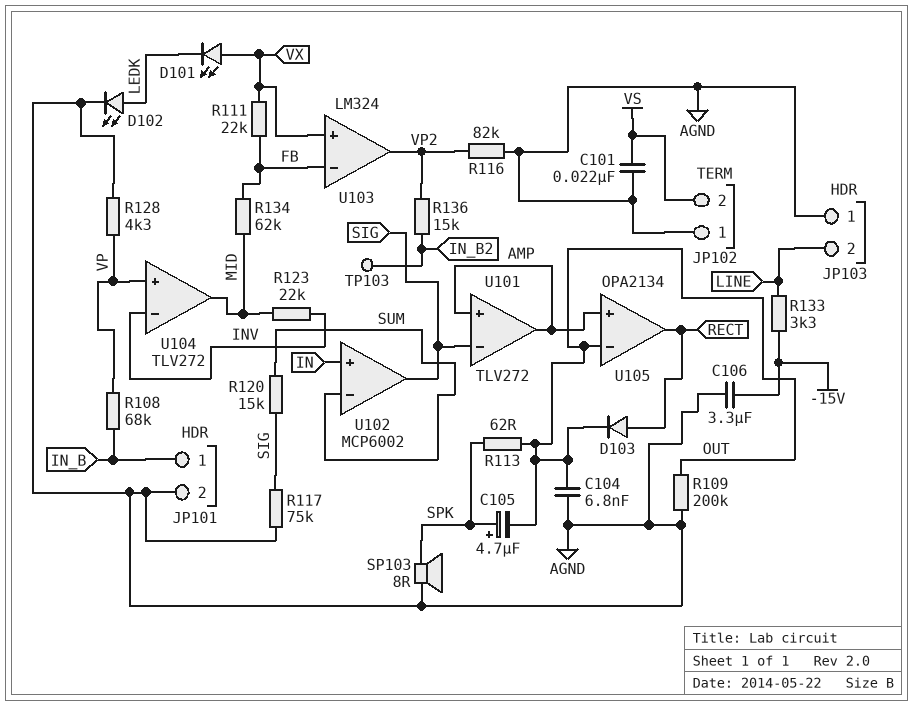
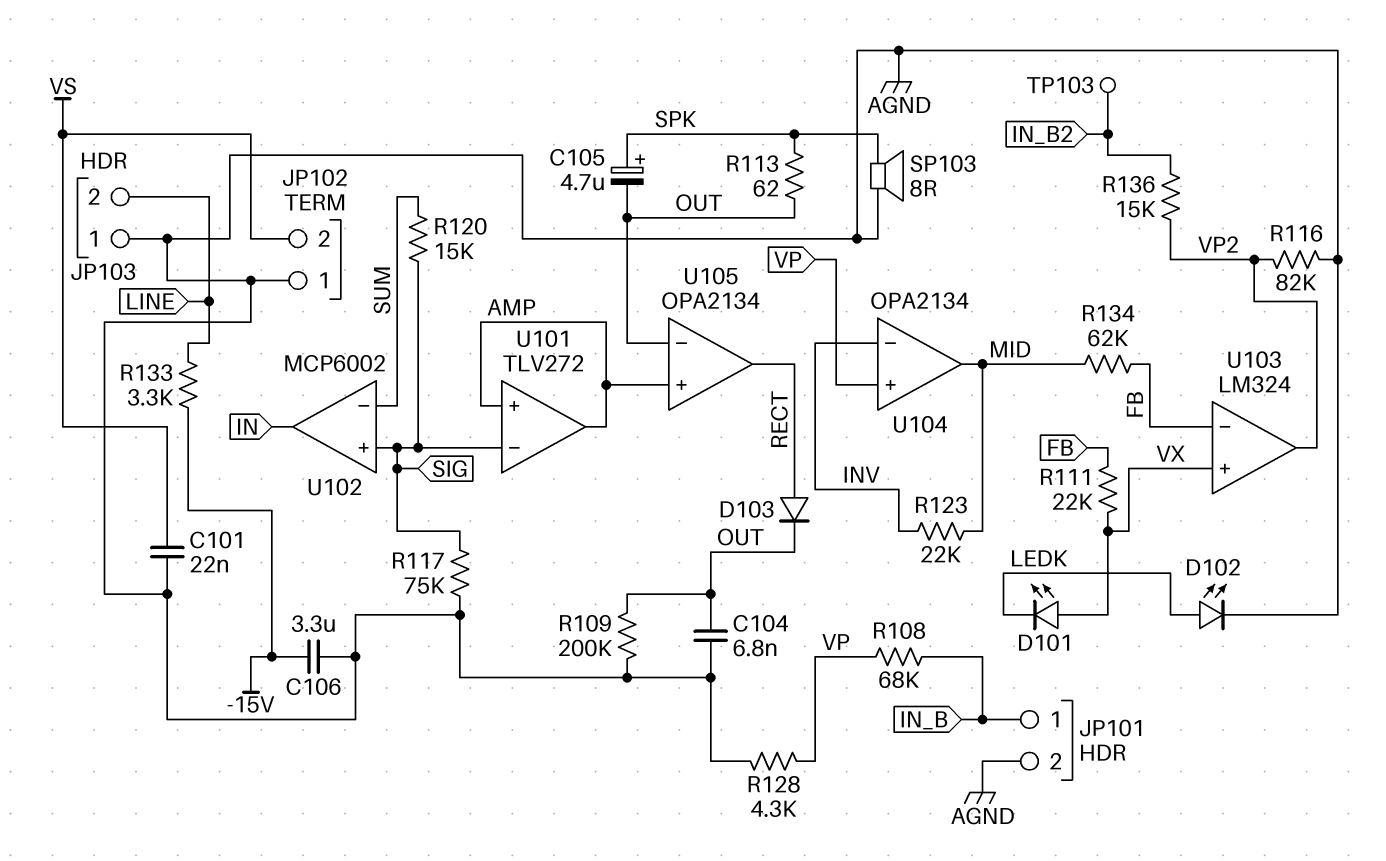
U102 pin in+: IN -> SIG
U102 pin out: SIG -> IN
U104: TLV272 -> OPA2134

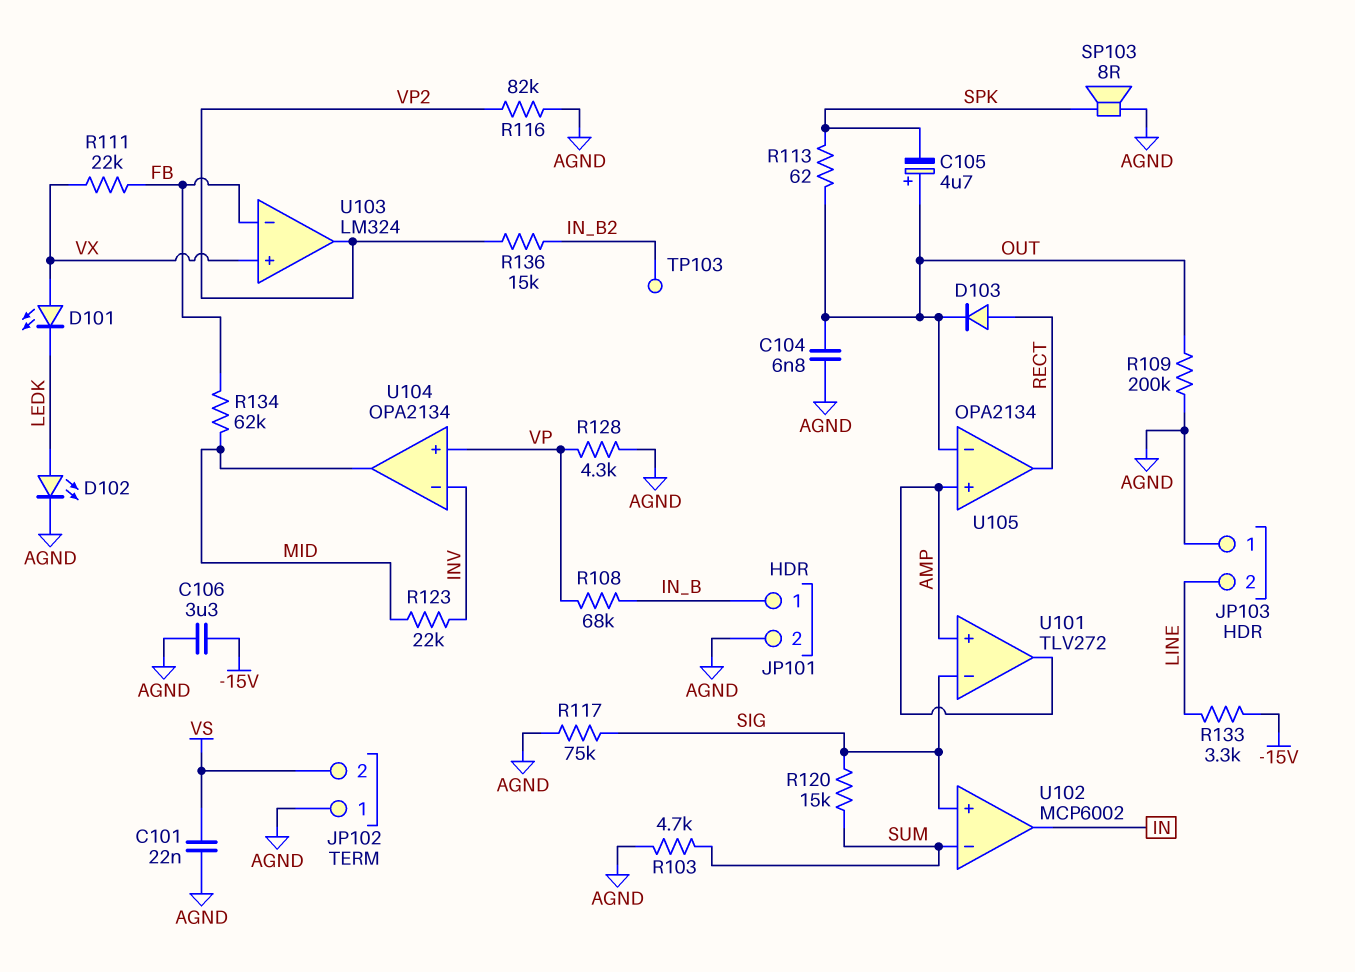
C105: 4.7uF (plus SPK, minus OUT) -> 4.7uF (plus OUT, minus SPK)
R103: none -> 4.7k (AGND, SUM)

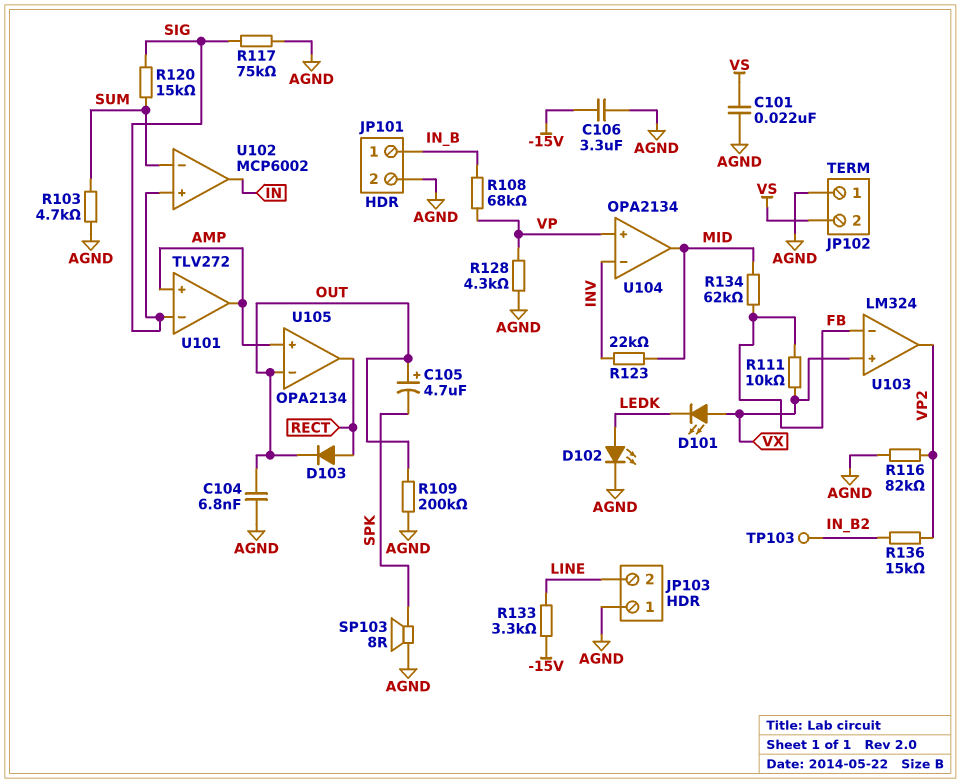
R111: 22k (FB, VX) -> 10k (FB, VX)
R113: 62 (OUT, SPK) -> none

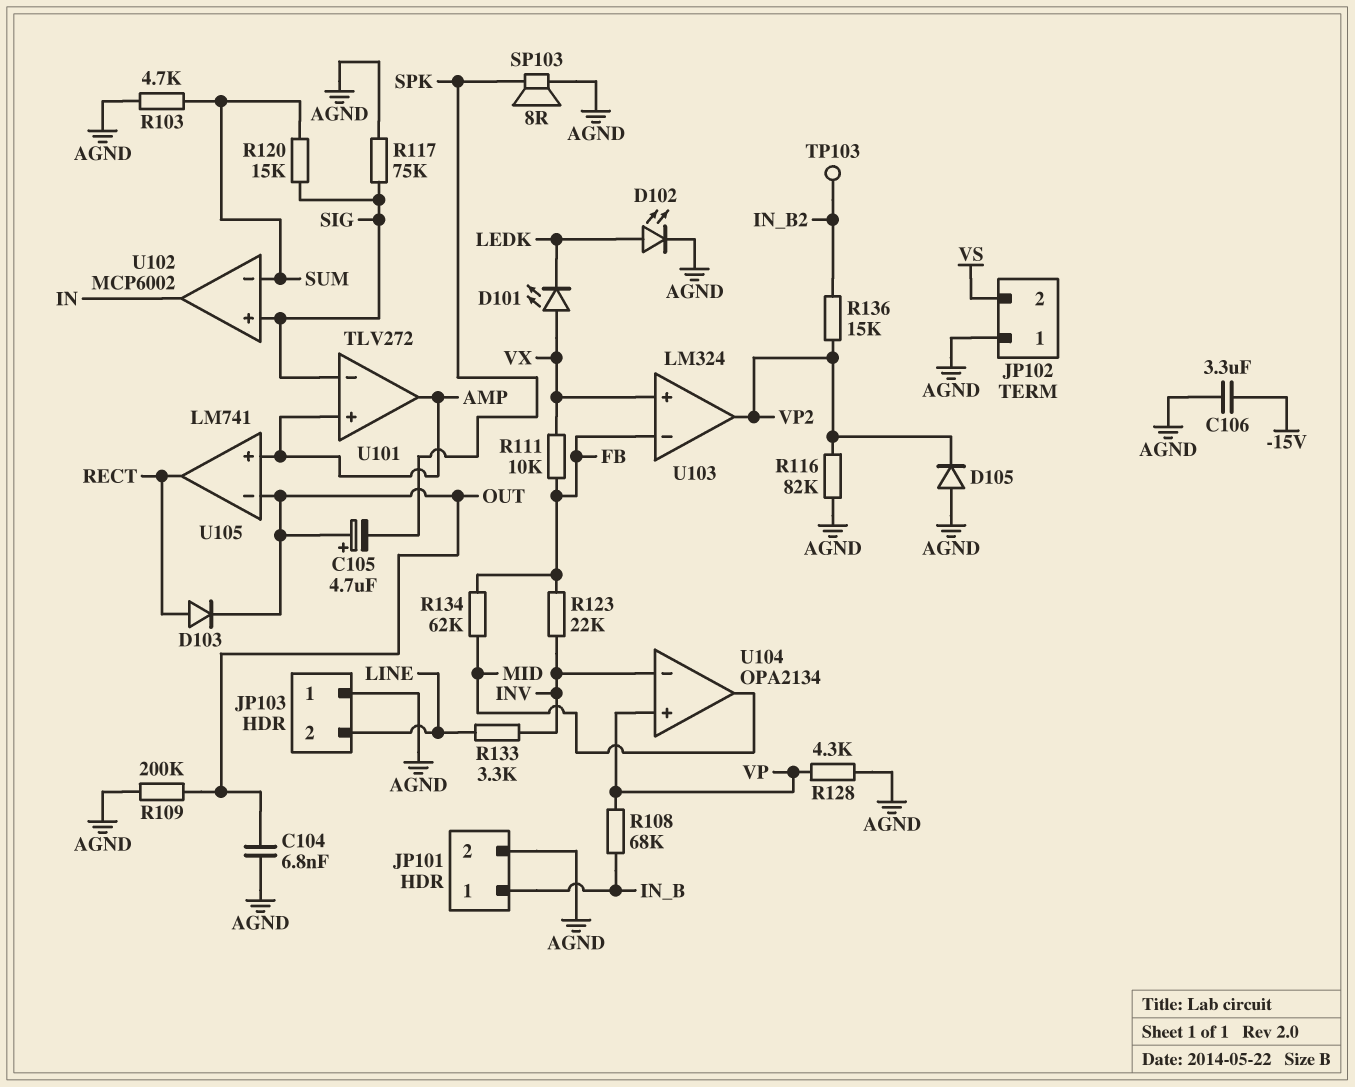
C101: 22nF (AGND, VS) -> none
D105: none -> diode (A AGND, K VP2)
R123: 22k (INV, MID) -> 22k (FB, INV)
R133: 3.3k (-15V, LINE) -> 3.3k (INV, LINE)
U105: OPA2134 -> LM741

